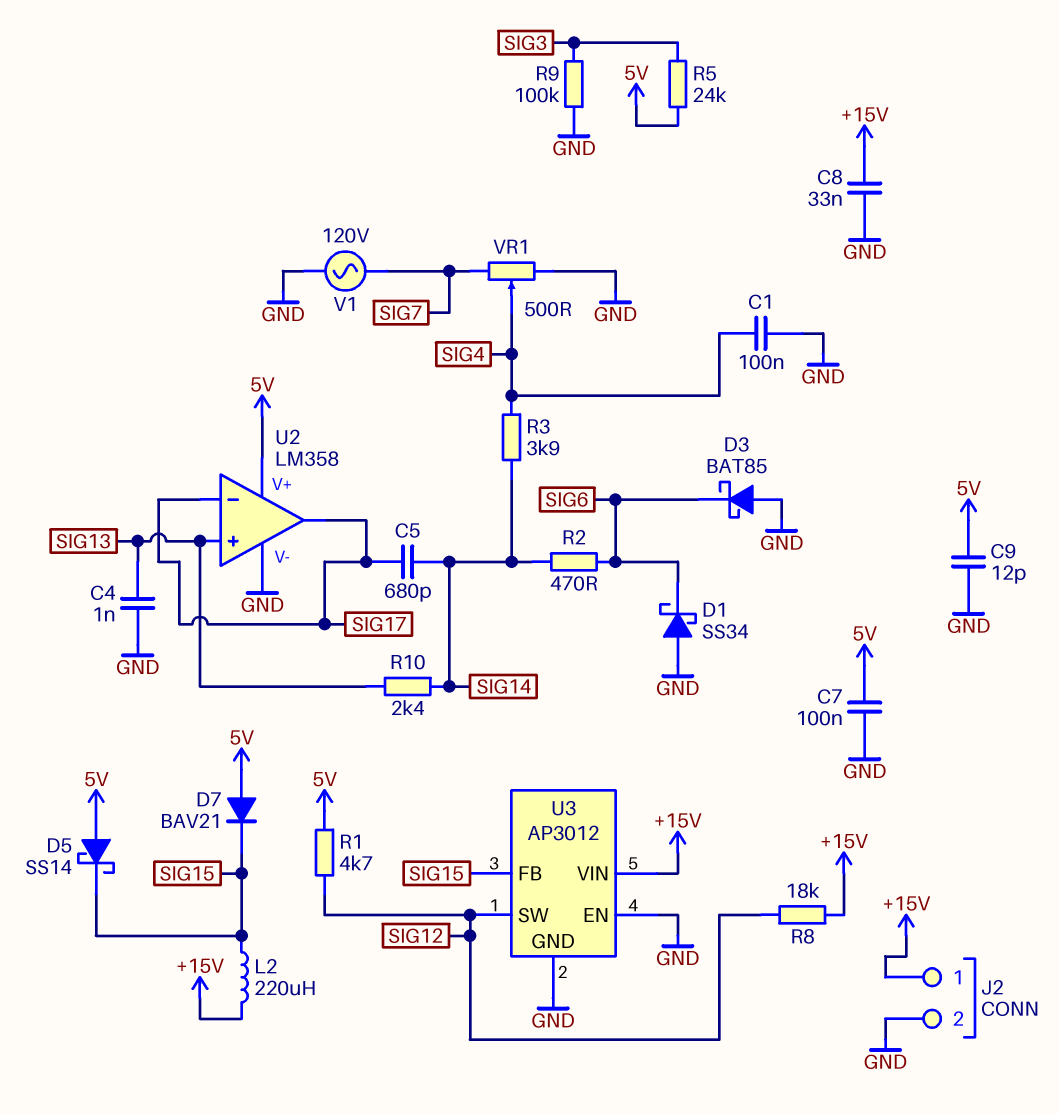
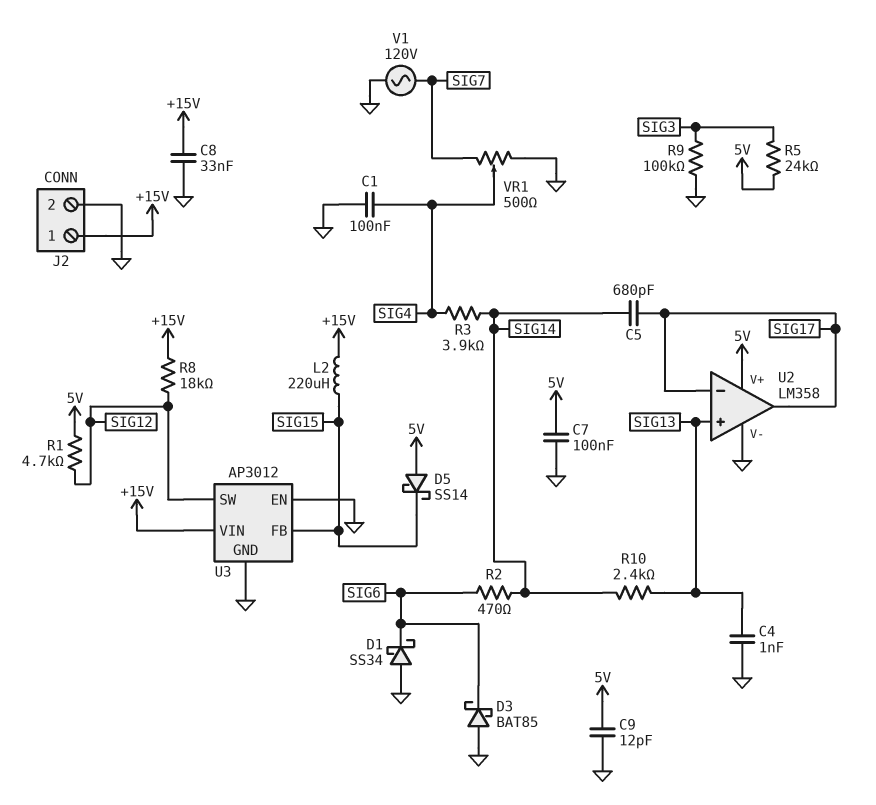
D7: diode BAV21 (A 5V, K SIG15) -> none

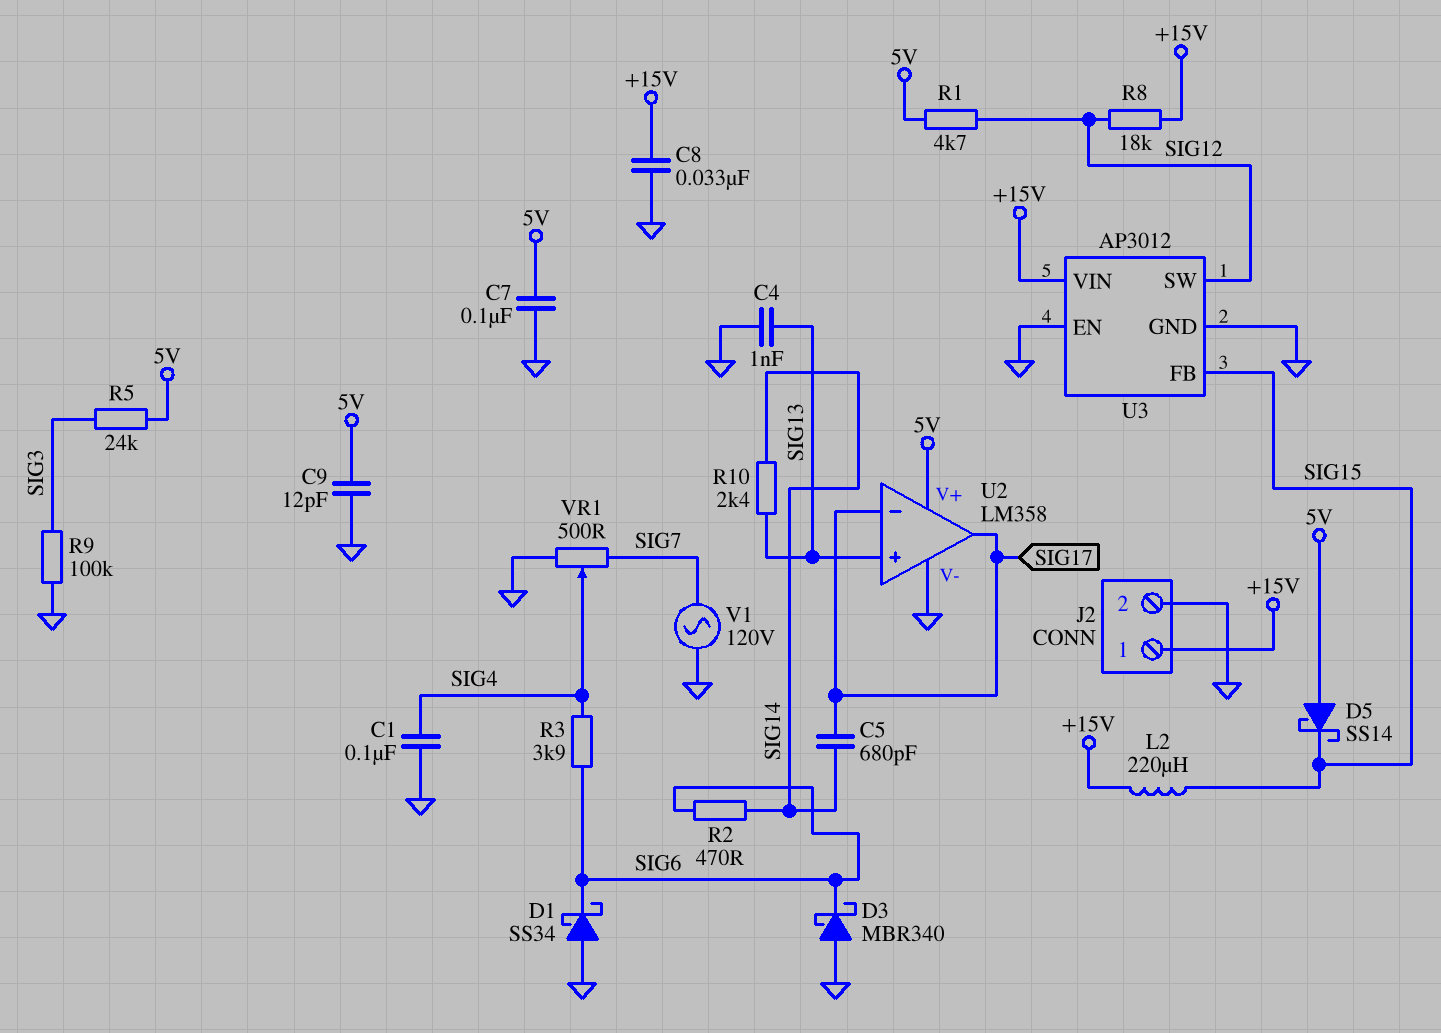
D3: schottky BAT85 (A GND, K SIG6) -> schottky MBR340 (A GND, K SIG6)
R3: 3.9k (SIG4, SIG14) -> 3.9k (SIG4, SIG6)

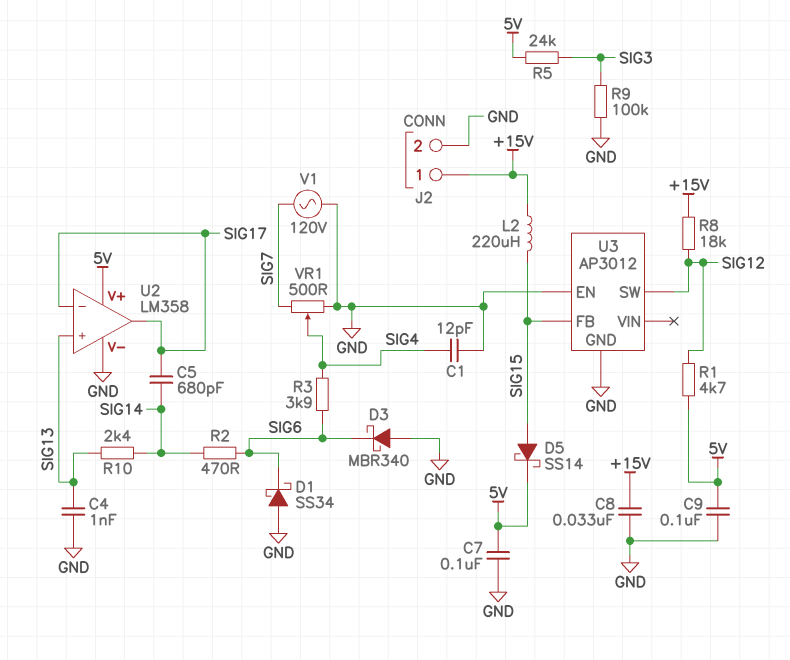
C1: 100nF (GND, SIG4) -> 12pF (GND, SIG4)
C9: 12pF (5V, GND) -> 100nF (5V, GND)
D5: schottky SS14 (A 5V, K SIG15) -> schottky SS14 (A SIG15, K 5V)
U3 pin VIN: +15V -> none

